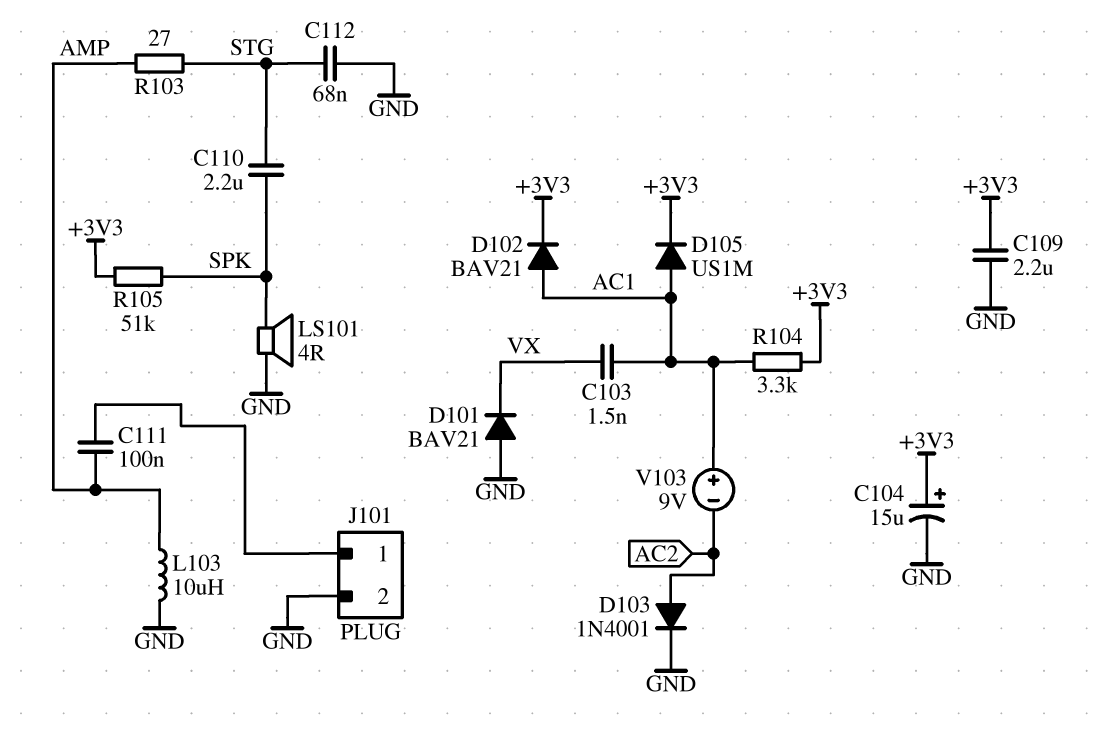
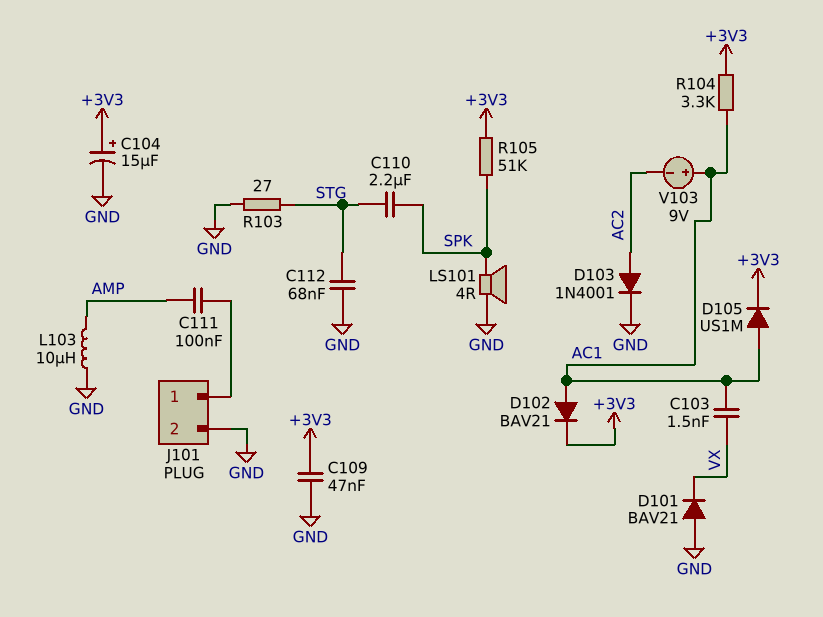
C109: 2.2uF (+3V3, GND) -> 47nF (+3V3, GND)
R103: 27 (AMP, STG) -> 27 (GND, STG)

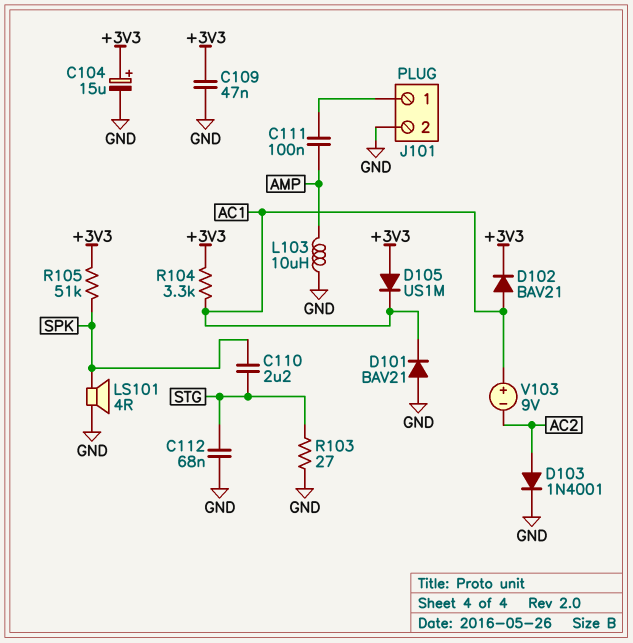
C103: 1.5nF (AC1, VX) -> none
D101: diode BAV21 (A GND, K VX) -> diode BAV21 (A GND, K AC1)
D105: diode US1M (A AC1, K +3V3) -> diode US1M (A +3V3, K AC1)

